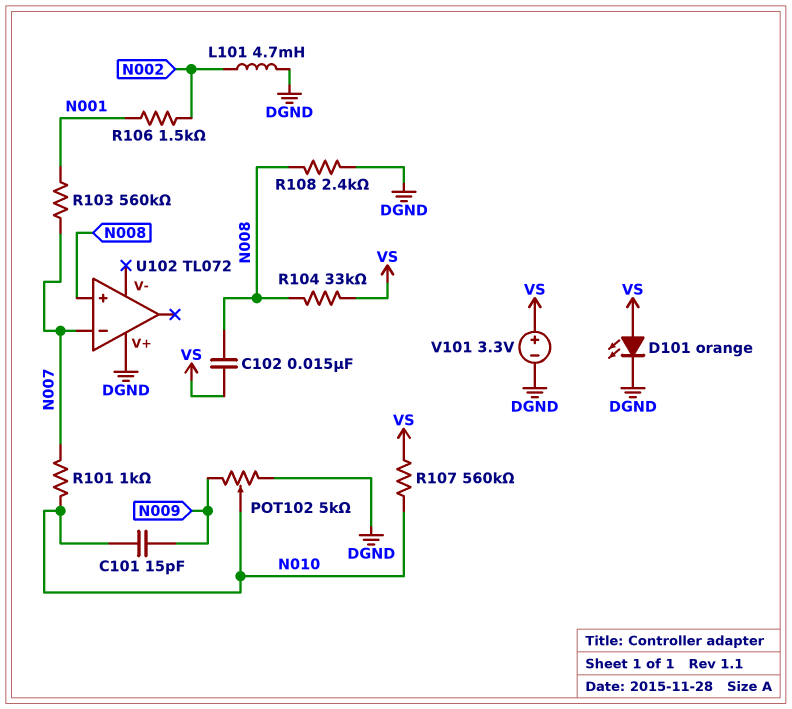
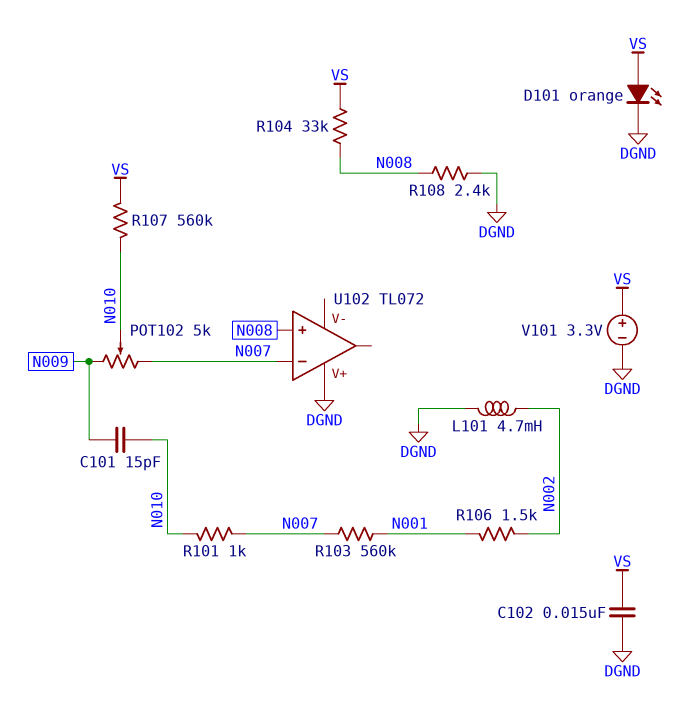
C102: 15nF (N008, VS) -> 15nF (DGND, VS)
POT102: 5k (DGND, N009, wiper N010) -> 5k (N007, N009, wiper N010)

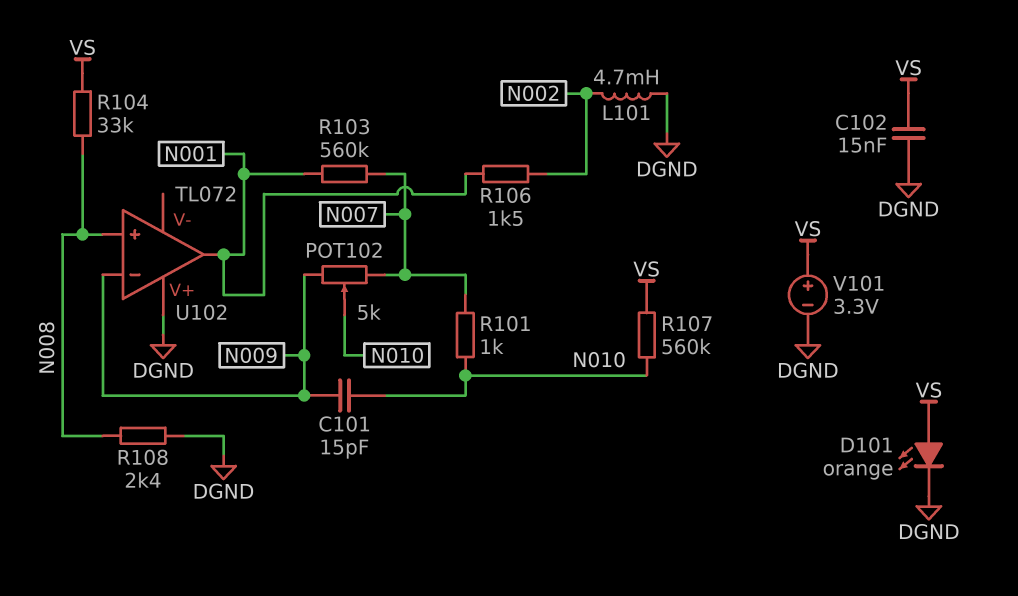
U102 pin in-: N007 -> N009
U102 pin out: none -> N001

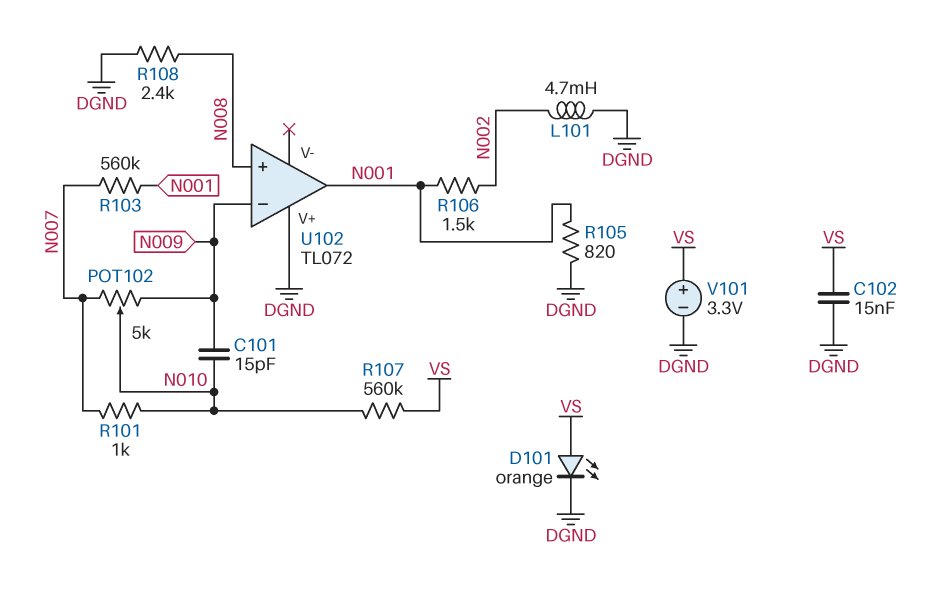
R104: 33k (N008, VS) -> none
R105: none -> 820 (DGND, N001)

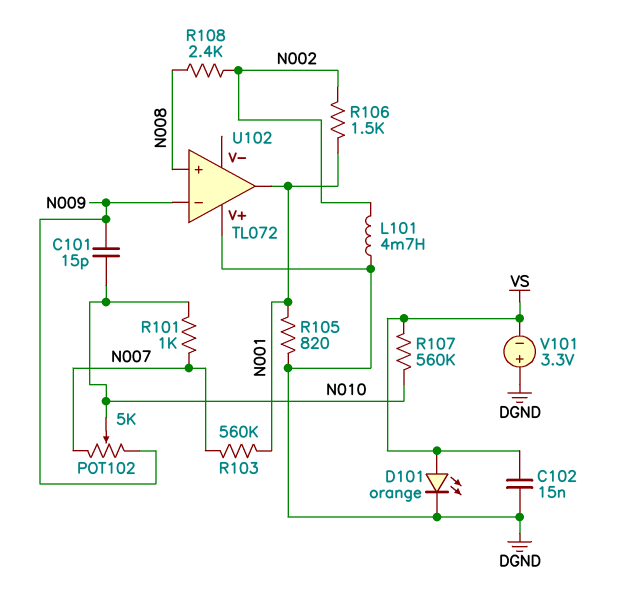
R108: 2.4k (DGND, N008) -> 2.4k (N002, N008)
V101: 3.3V (plus VS, minus DGND) -> 3.3V (plus DGND, minus VS)

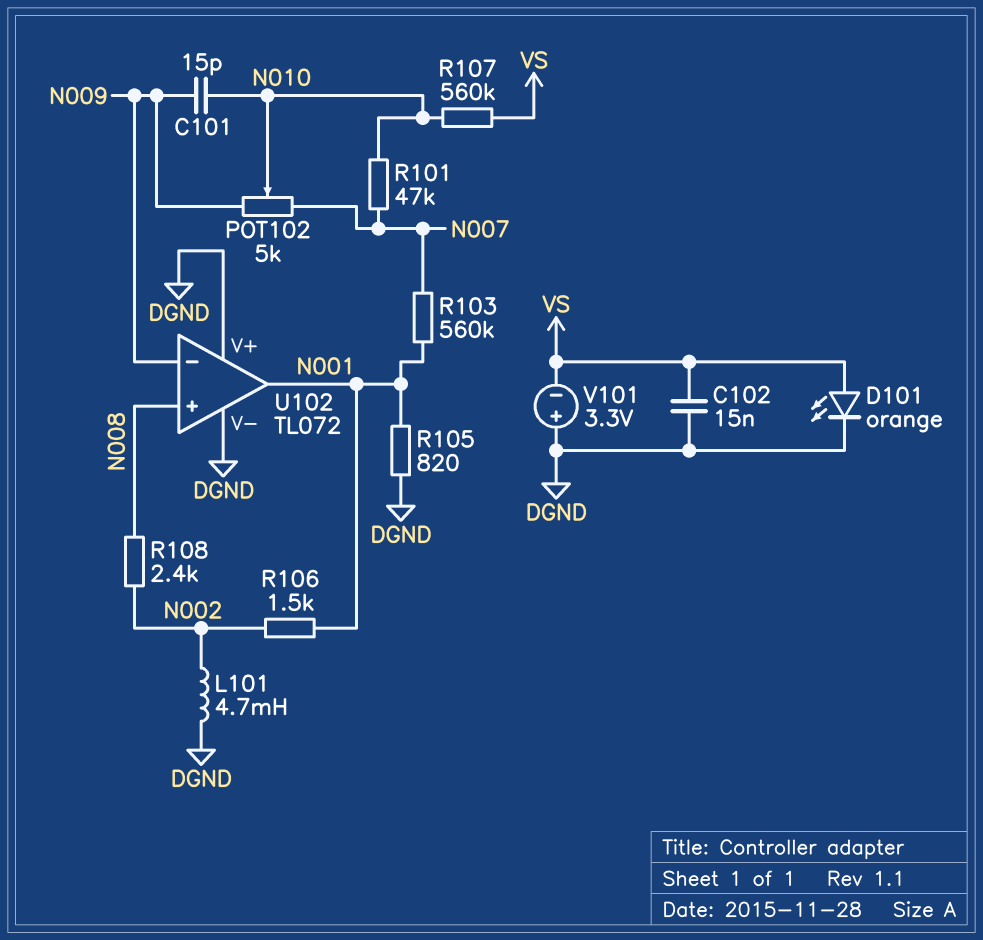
R101: 1k (N007, N010) -> 47k (N007, N010)
U102 pin V-: none -> DGND

